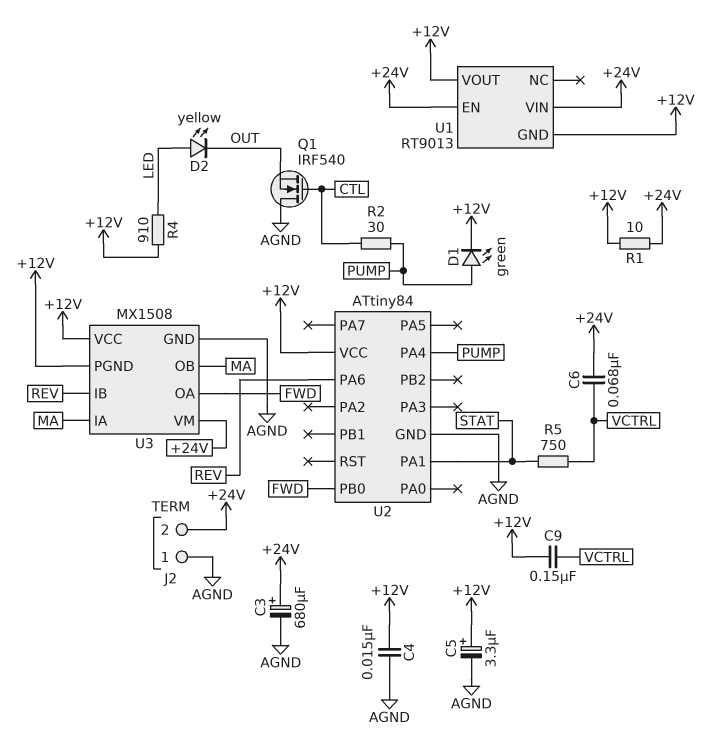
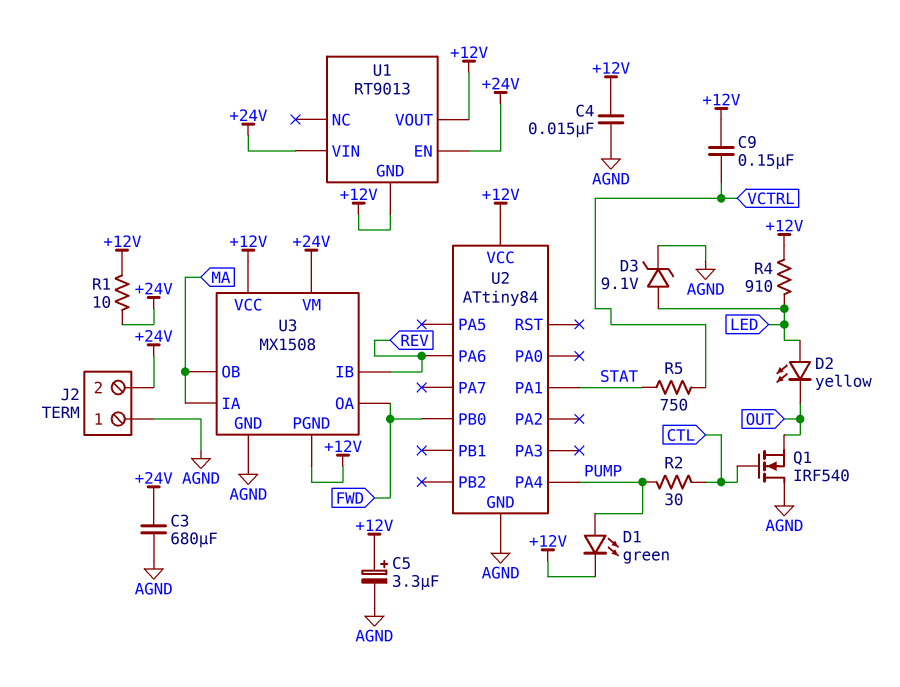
C3: 680uF (plus +24V, minus AGND) -> 680uF (+24V, AGND)
C6: 68nF (+24V, VCTRL) -> none
D3: none -> zener 9.1V (A LED, K AGND)

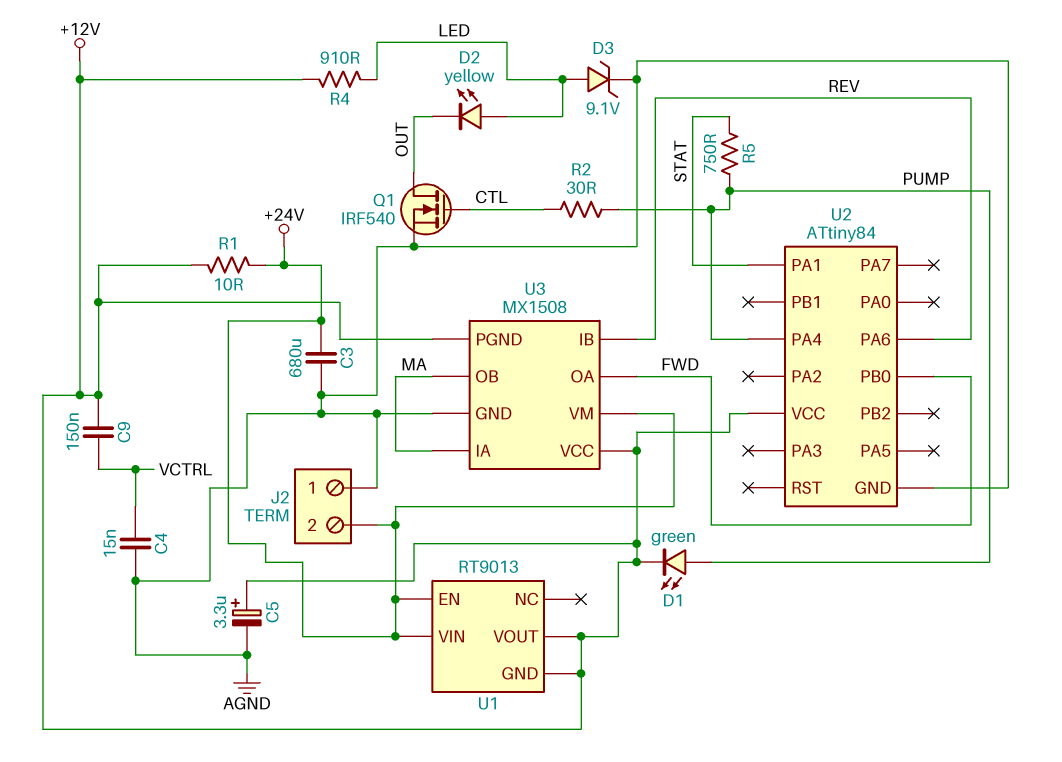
C4: 15nF (+12V, AGND) -> 15nF (AGND, VCTRL)
Q1: NMOS IRF540 (G CTL, D AGND, S OUT) -> NMOS IRF540 (G CTL, D OUT, S AGND)
R5: 750 (STAT, VCTRL) -> 750 (PUMP, STAT)

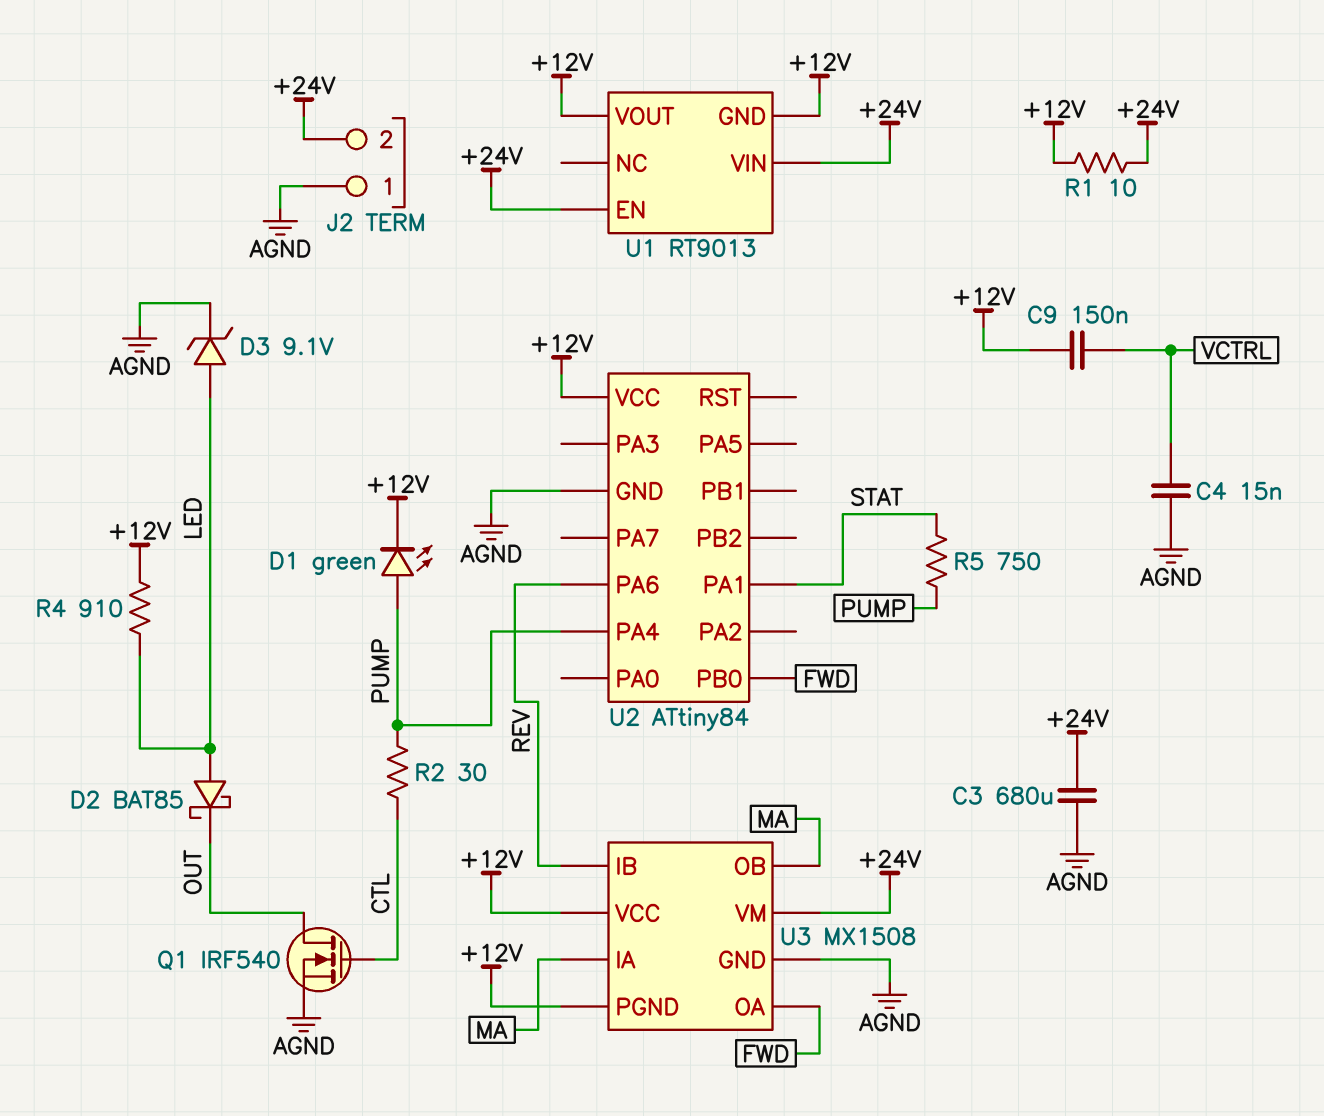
C5: 3.3uF (plus +12V, minus AGND) -> none
D2: LED yellow (A LED, K OUT) -> schottky BAT85 (A LED, K OUT)

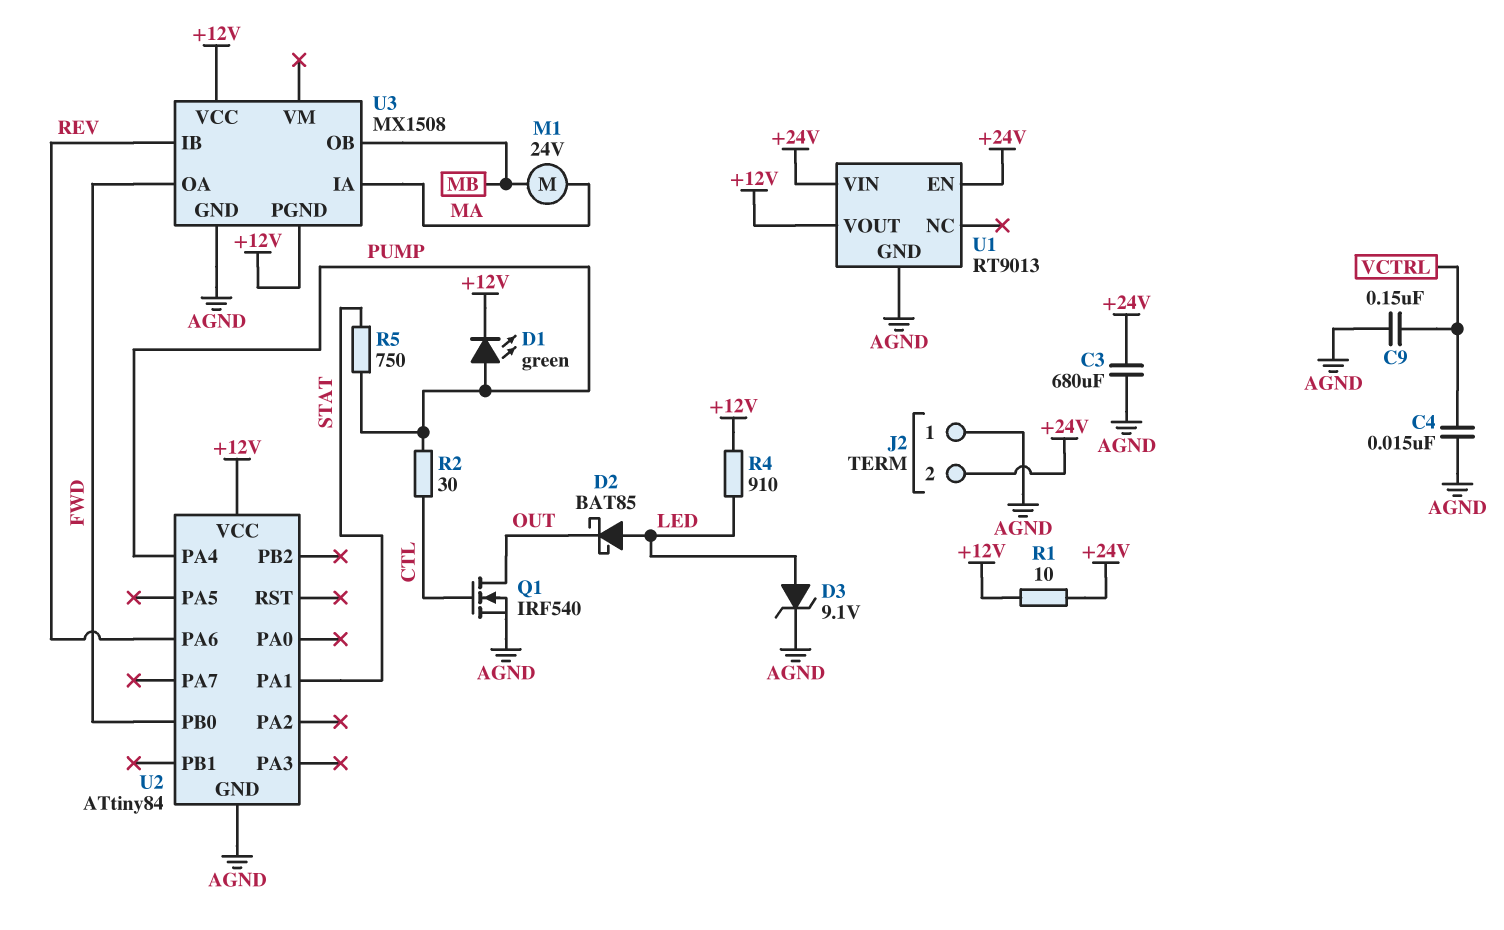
C9: 150nF (+12V, VCTRL) -> 150nF (AGND, VCTRL)
M1: none -> motor 24V (MA, MB)
U1 pin GND: +12V -> AGND
U3 pin OB: MA -> MB
U3 pin VM: +24V -> none

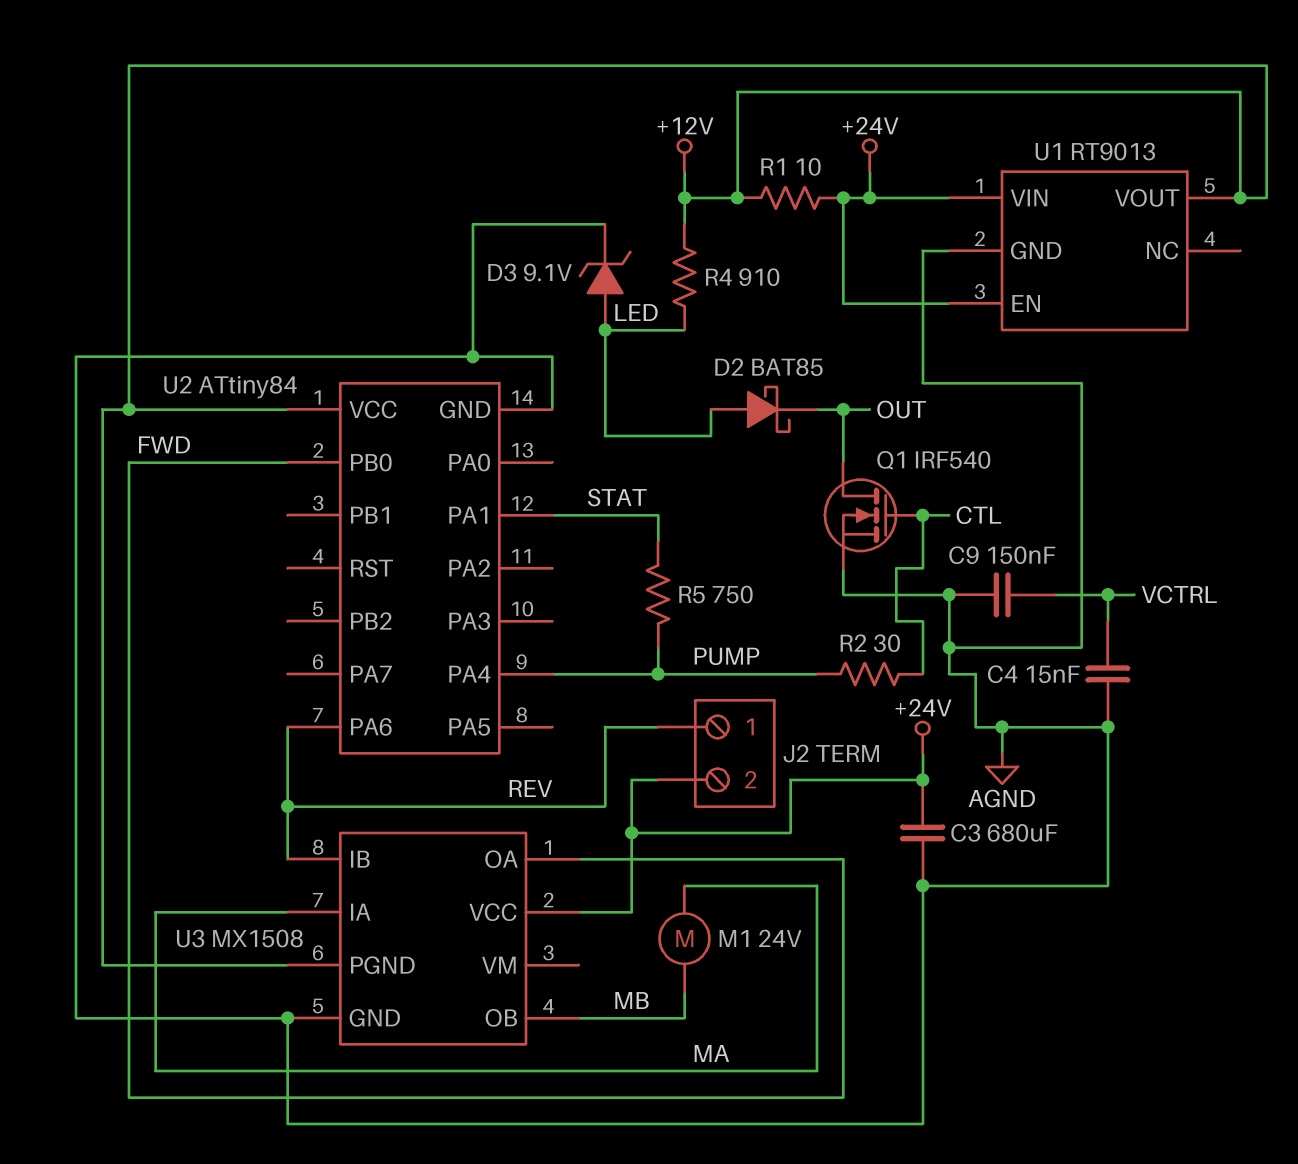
D1: LED green (A PUMP, K +12V) -> none
J2 pin 1: AGND -> REV
U3 pin VCC: +12V -> +24V

